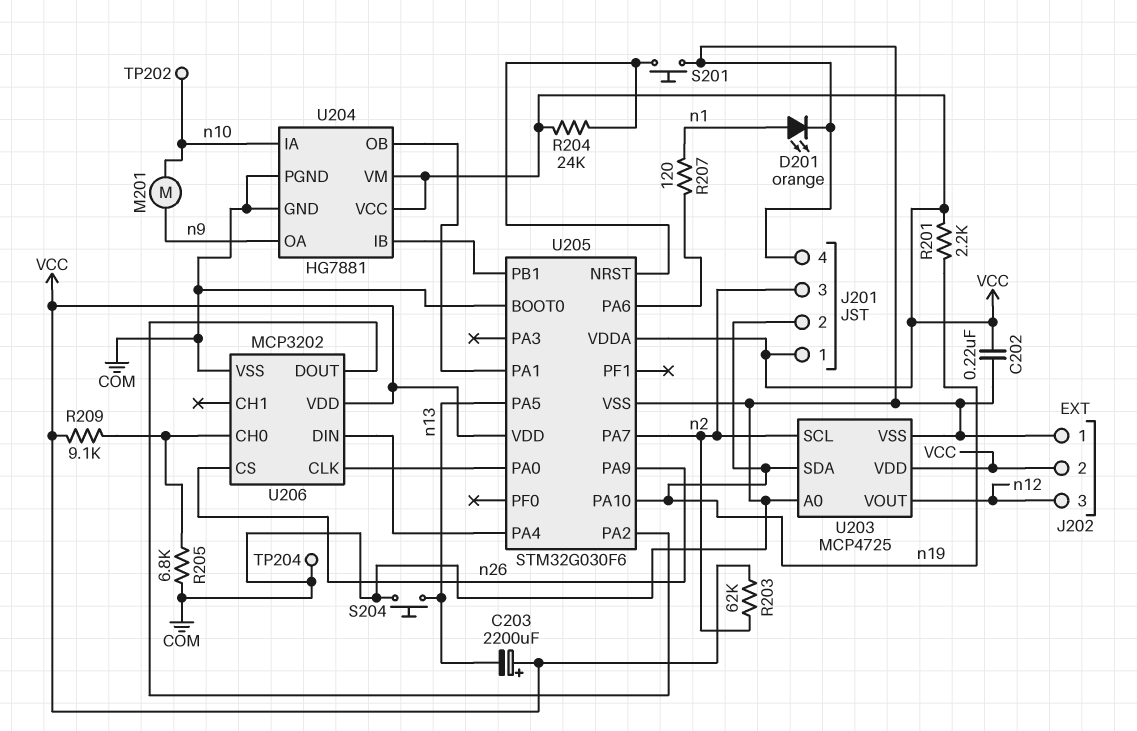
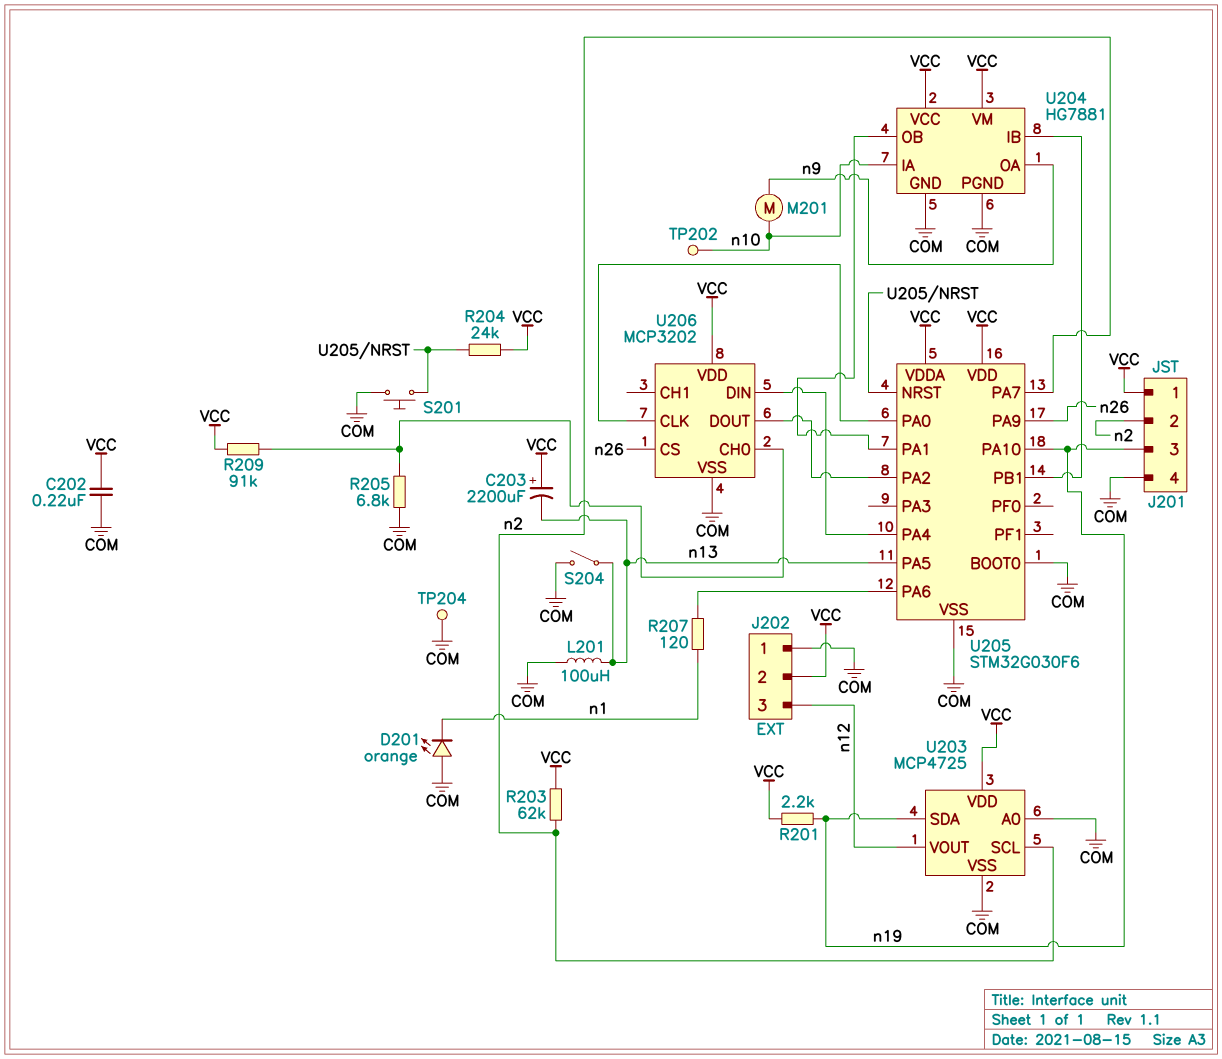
D201: LED orange (A n1, K COM) -> LED orange (A COM, K n1)
J201 pin 2: n19 -> n2
J201 pin 3: n2 -> n19
L201: none -> 100uH (COM, n13)
R209: 9.1k (U206/CH0, VCC) -> 91k (U206/CH0, VCC)
S204: button (COM, n13) -> switch (COM, n13)

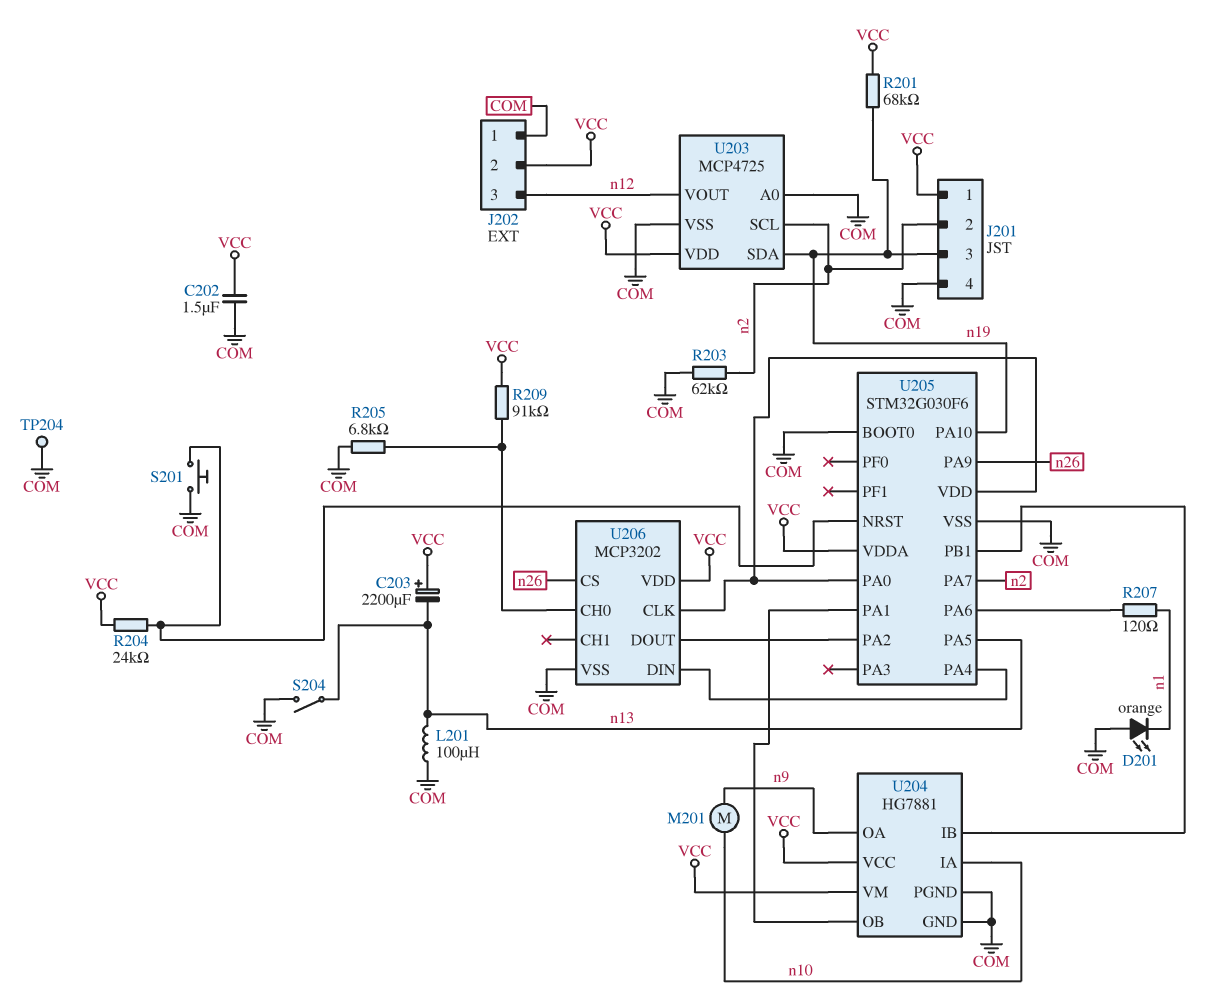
C202: 220nF (COM, VCC) -> 1.5uF (COM, VCC)
R201: 2.2k (VCC, n19) -> 68k (VCC, n19)
R203: 62k (VCC, n2) -> 62k (COM, n2)
TP202: test point (n10) -> none
U205 pin VDD: VCC -> U205/PA0

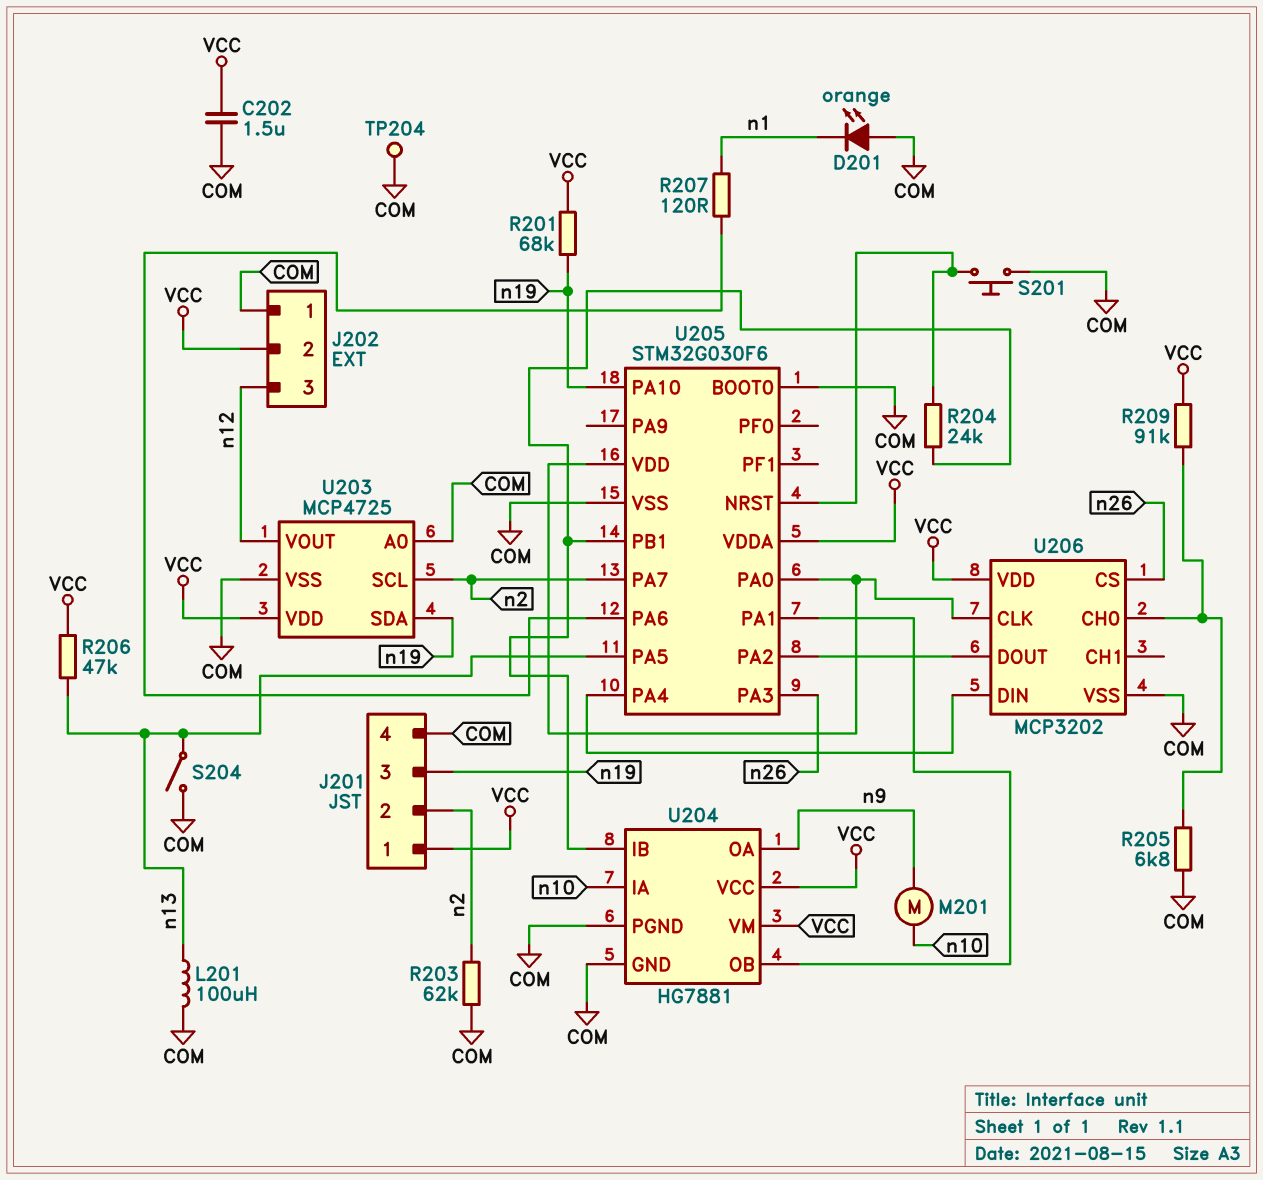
C203: 2200uF (plus VCC, minus n13) -> none
R204: 24k (U205/NRST, VCC) -> 24k (U204/IB, U205/NRST)
R206: none -> 47k (VCC, n13)
U205 pin PA3: none -> n26
U205 pin PA9: n26 -> none

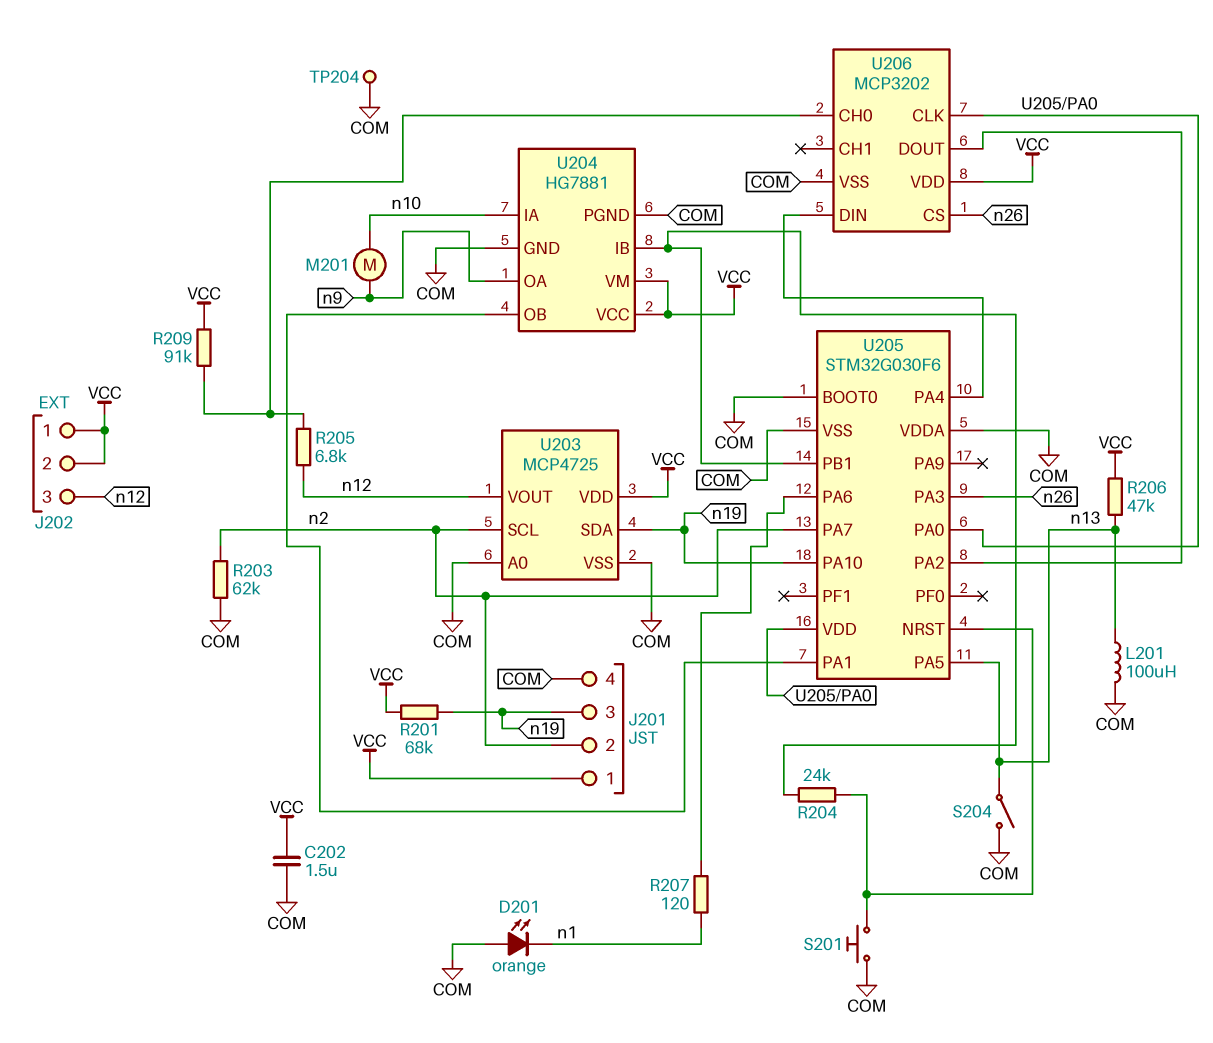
J202 pin 1: COM -> VCC
R205: 6.8k (COM, U206/CH0) -> 6.8k (U206/CH0, n12)
U205 pin VDDA: VCC -> COM

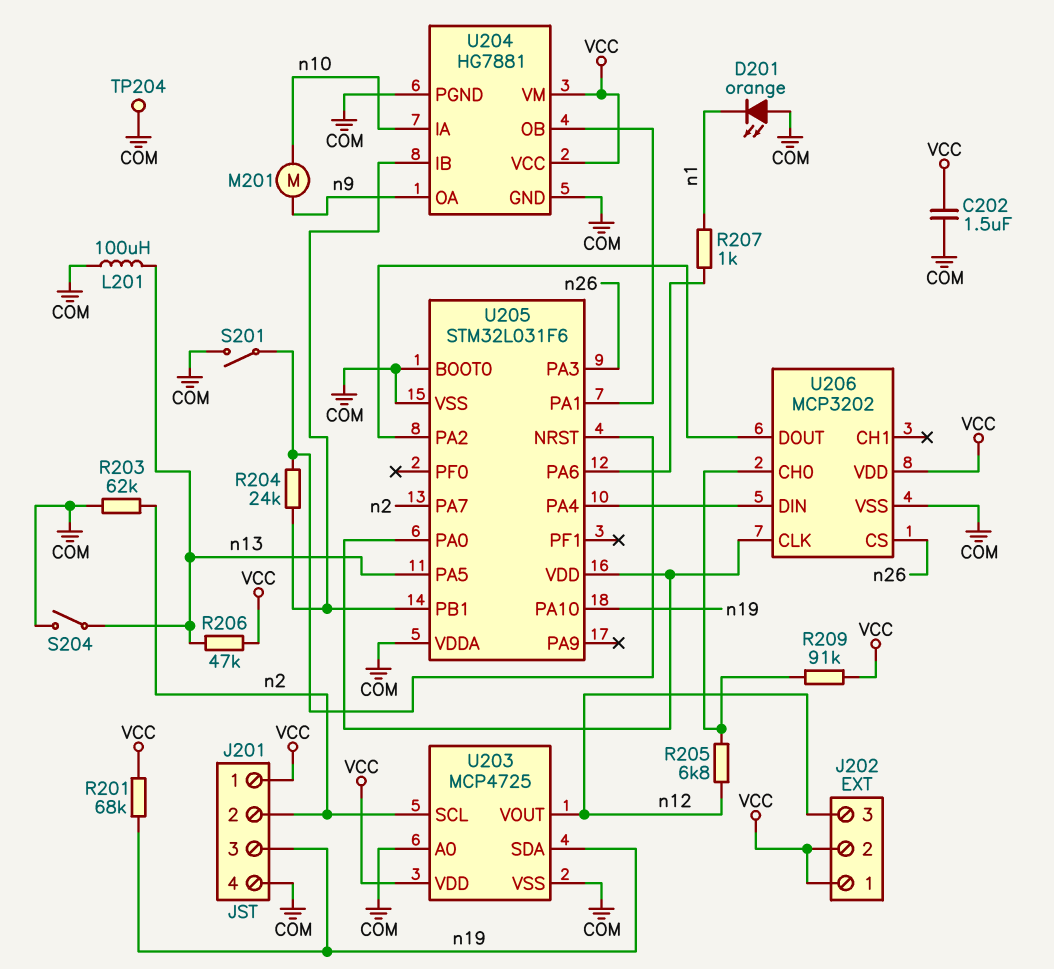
R207: 120 (U205/PA6, n1) -> 1k (U205/PA6, n1)
S201: button (COM, U205/NRST) -> switch (COM, U205/NRST)
U205: STM32G030F6 -> STM32L031F6

